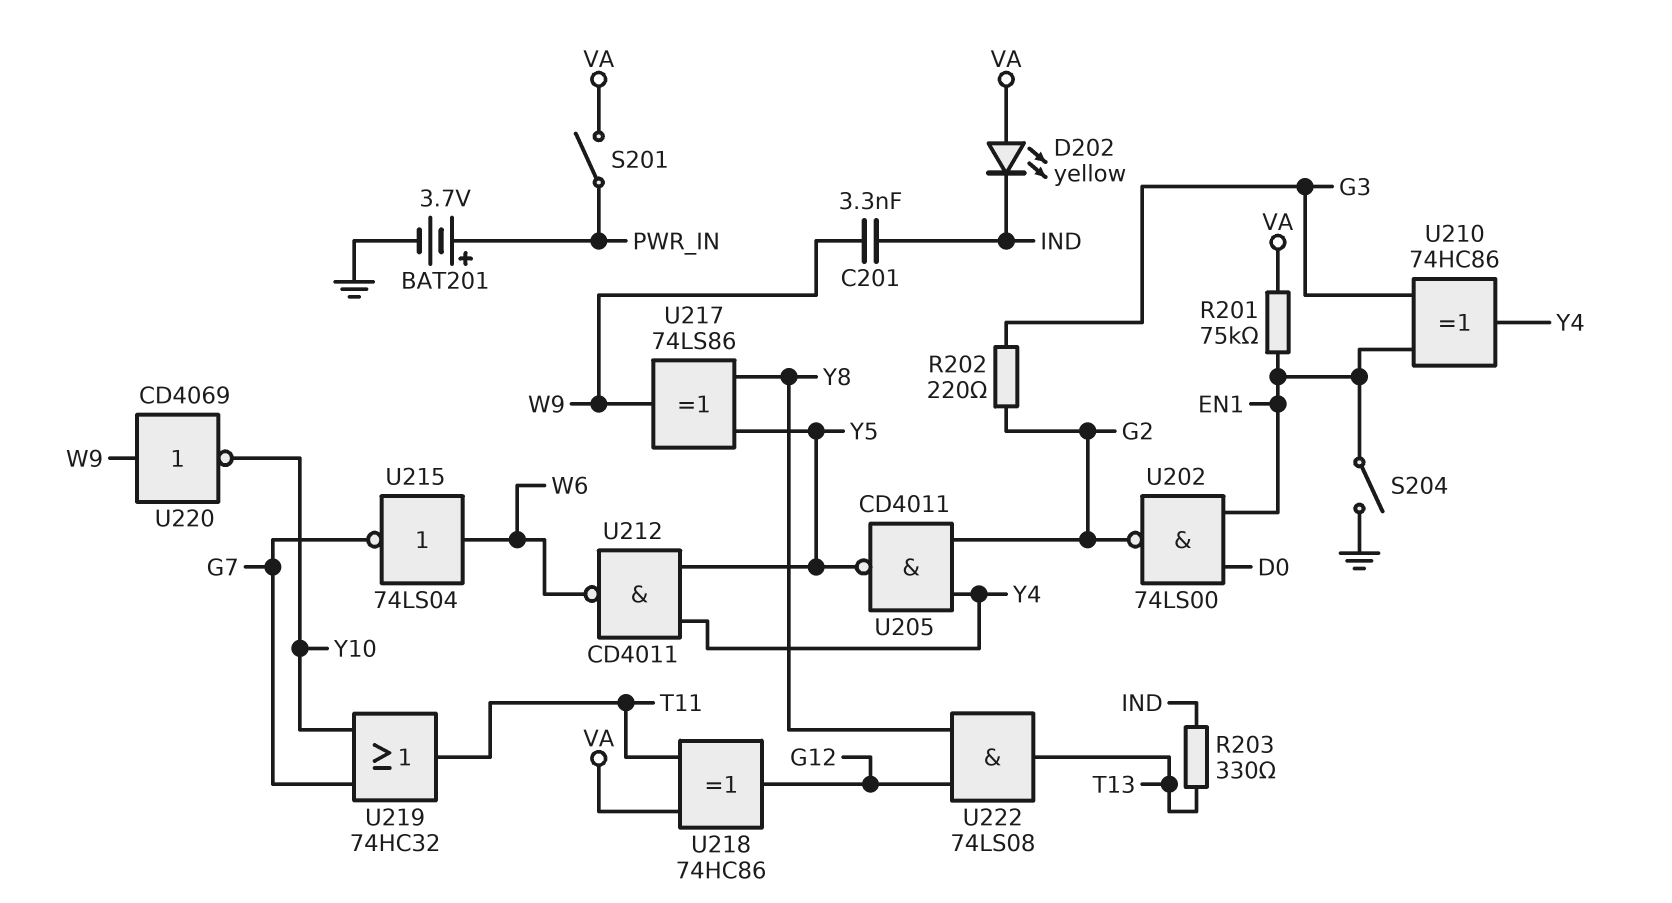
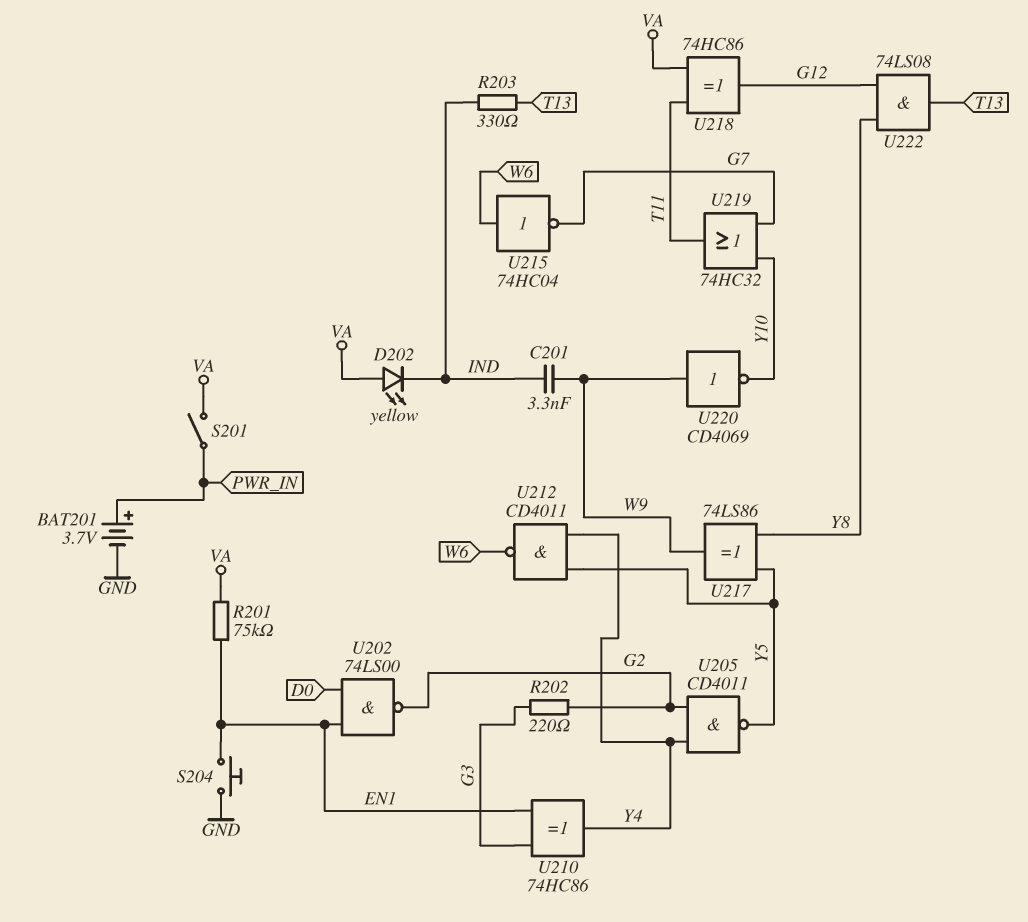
S204: switch (EN1, GND) -> button (EN1, GND)
U215: NOT 74LS04 (in W6, out G7) -> NOT 74HC04 (in W6, out G7)

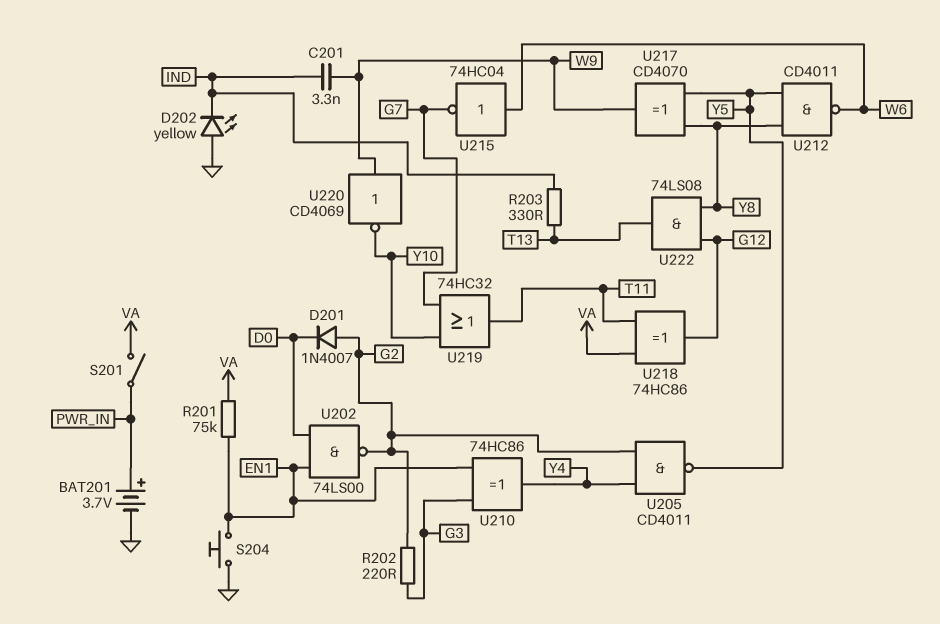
D201: none -> diode 1N4007 (A G2, K D0)
D202: LED yellow (A VA, K IND) -> LED yellow (A GND, K IND)
U212: NAND CD4011 (in Y4, in Y5, out W6) -> NAND CD4011 (in Y5, in Y8, out W6)
U217: XOR 74LS86 (in Y5, in Y8, out W9) -> XOR CD4070 (in Y5, in Y8, out W9)

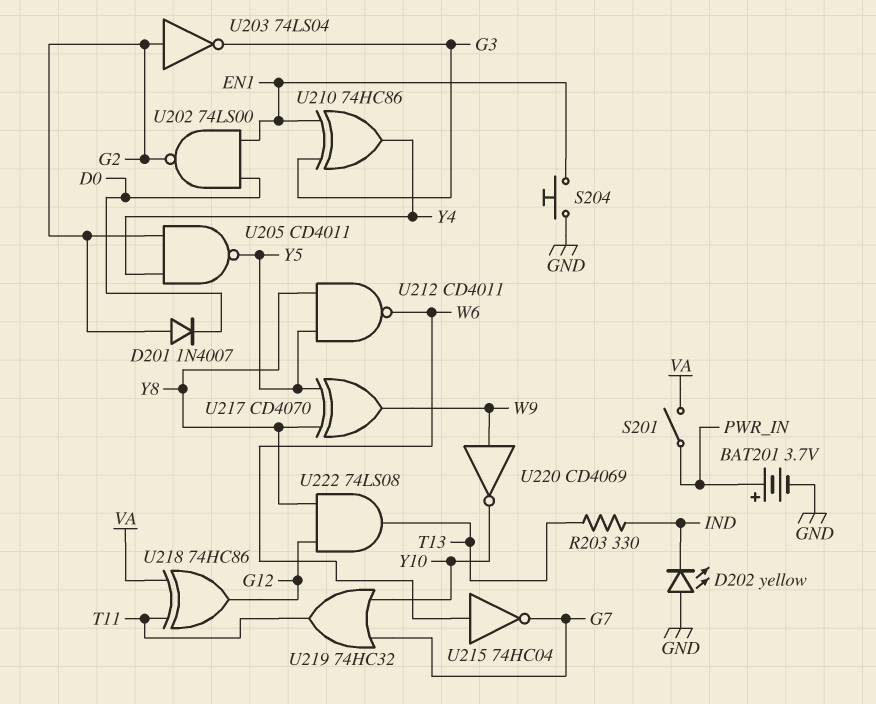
C201: 3.3nF (IND, W9) -> none
R201: 75k (EN1, VA) -> none
R202: 220 (G2, G3) -> none
U203: none -> NOT 74LS04 (in G2, out G3)

